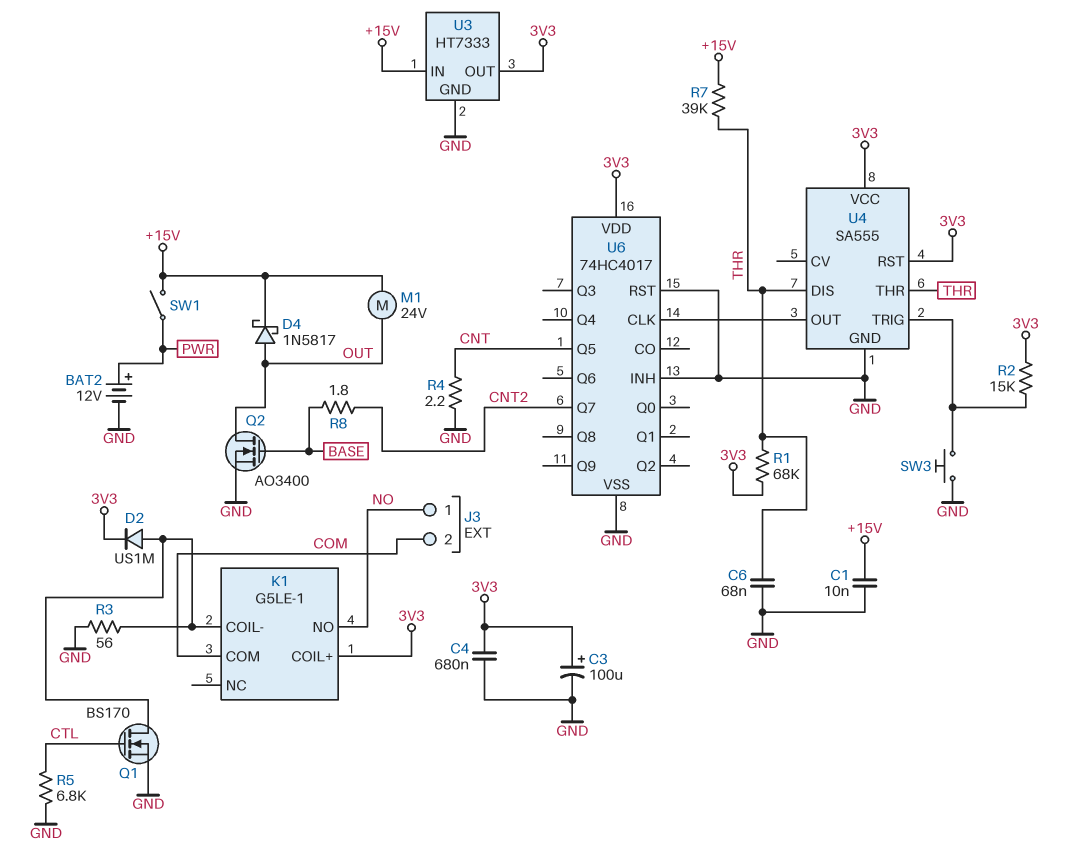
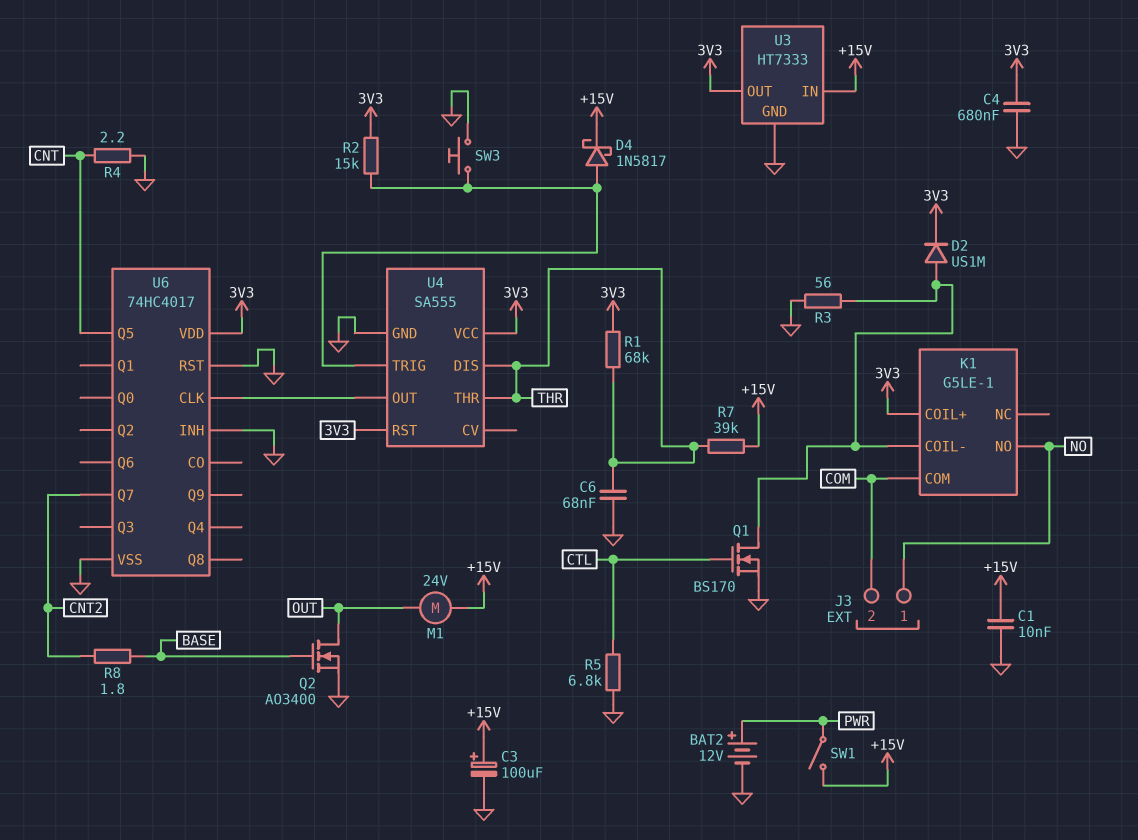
C3: 100uF (plus 3V3, minus GND) -> 100uF (plus +15V, minus GND)
D4: schottky 1N5817 (A OUT, K +15V) -> schottky 1N5817 (A U4/TRIG, K +15V)

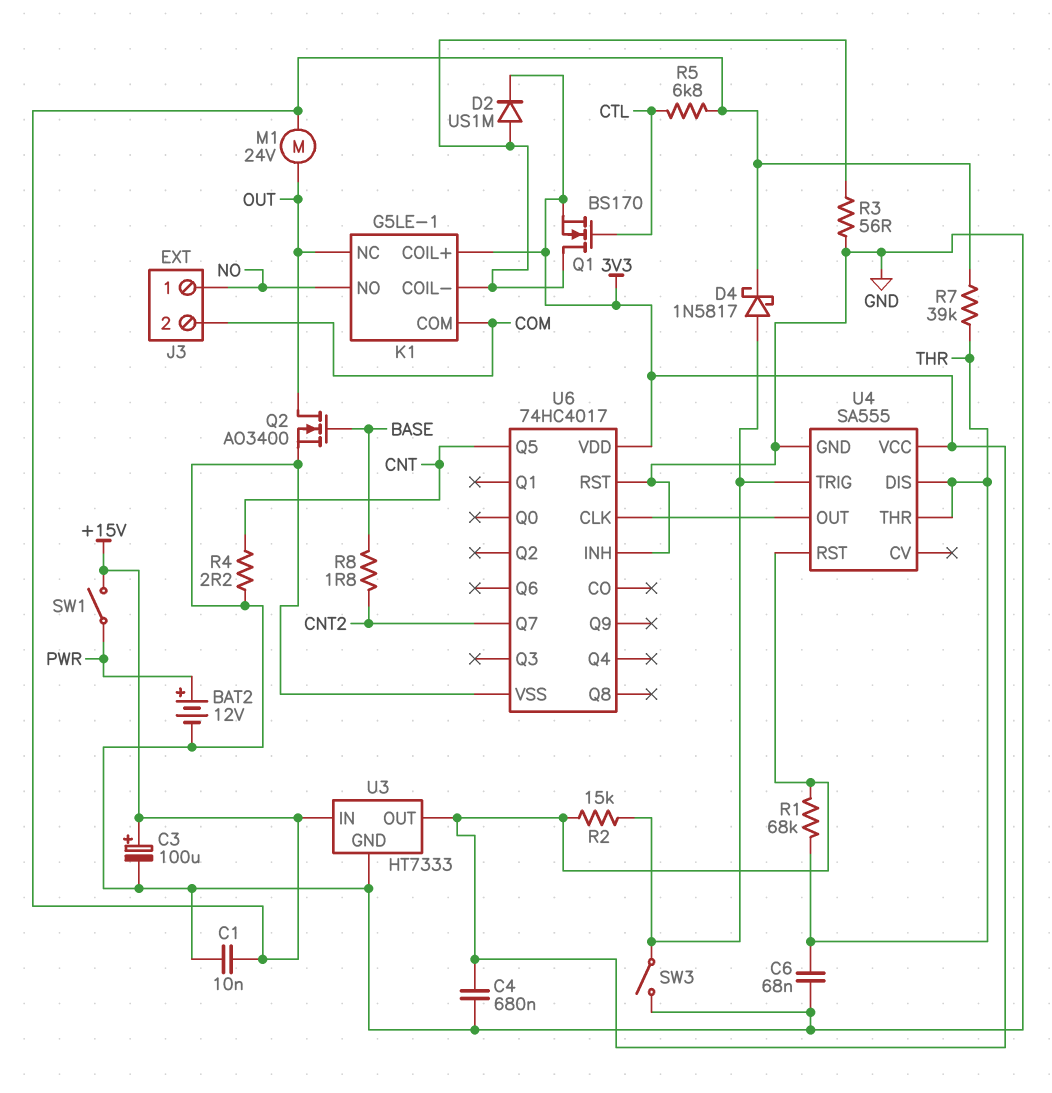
K1 pin NC: none -> OUT
Q1: NMOS BS170 (G CTL, D K1/COIL-, S GND) -> NMOS BS170 (G CTL, D K1/COIL-, S 3V3)
R5: 6.8k (CTL, GND) -> 6.8k (+15V, CTL)
SW3: button (GND, U4/TRIG) -> switch (GND, U4/TRIG)

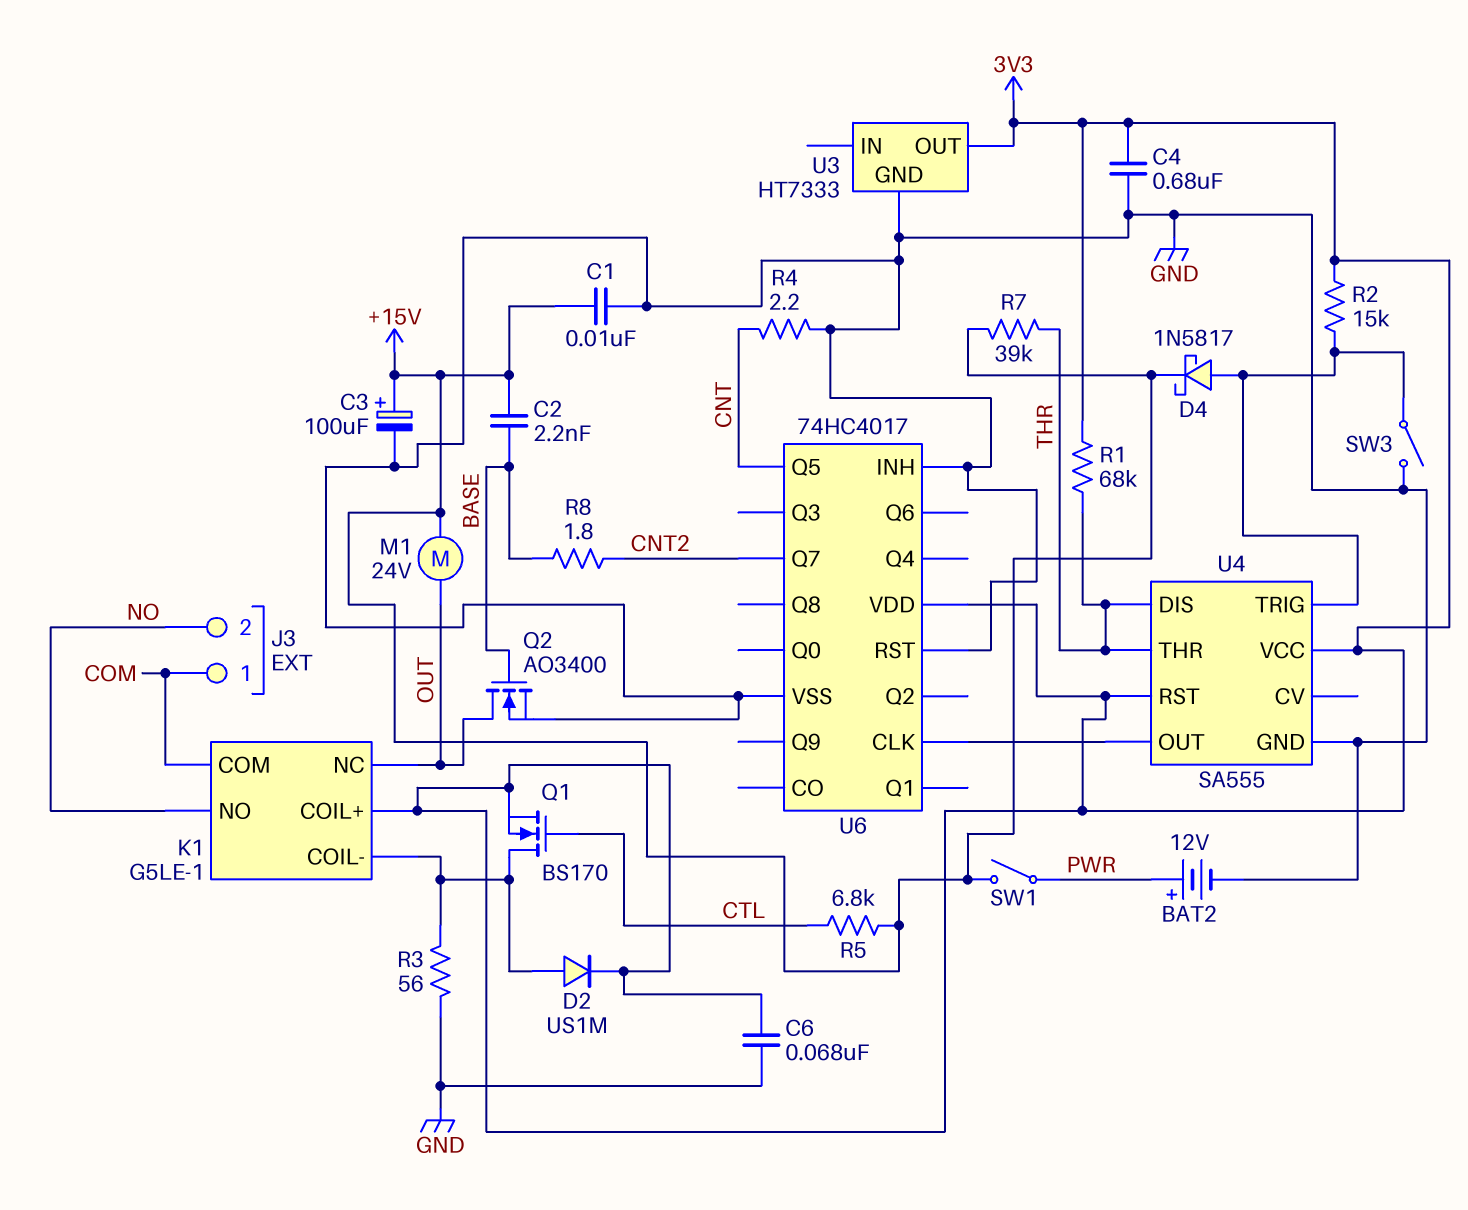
C2: none -> 2.2nF (+15V, BASE)
C6: 68nF (GND, THR) -> 68nF (3V3, GND)
J3 pin 1: NO -> COM
J3 pin 2: COM -> NO
U3 pin IN: +15V -> none

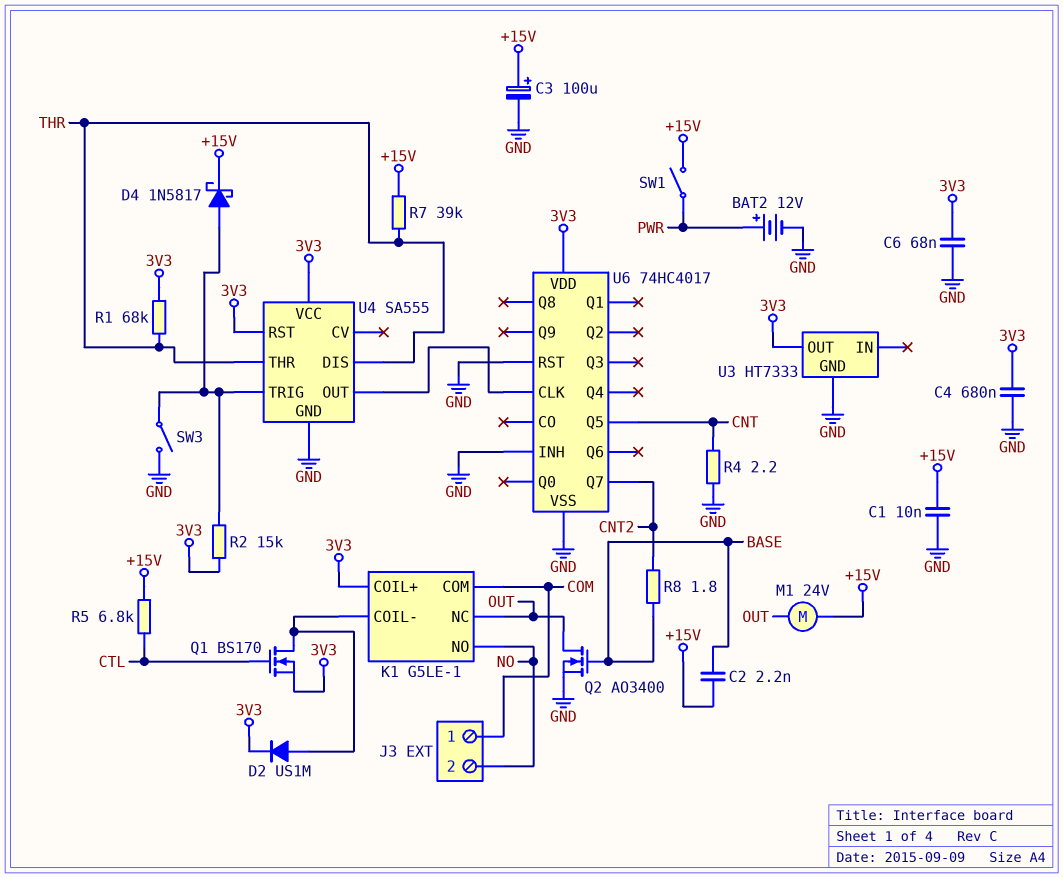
R3: 56 (GND, K1/COIL-) -> none

